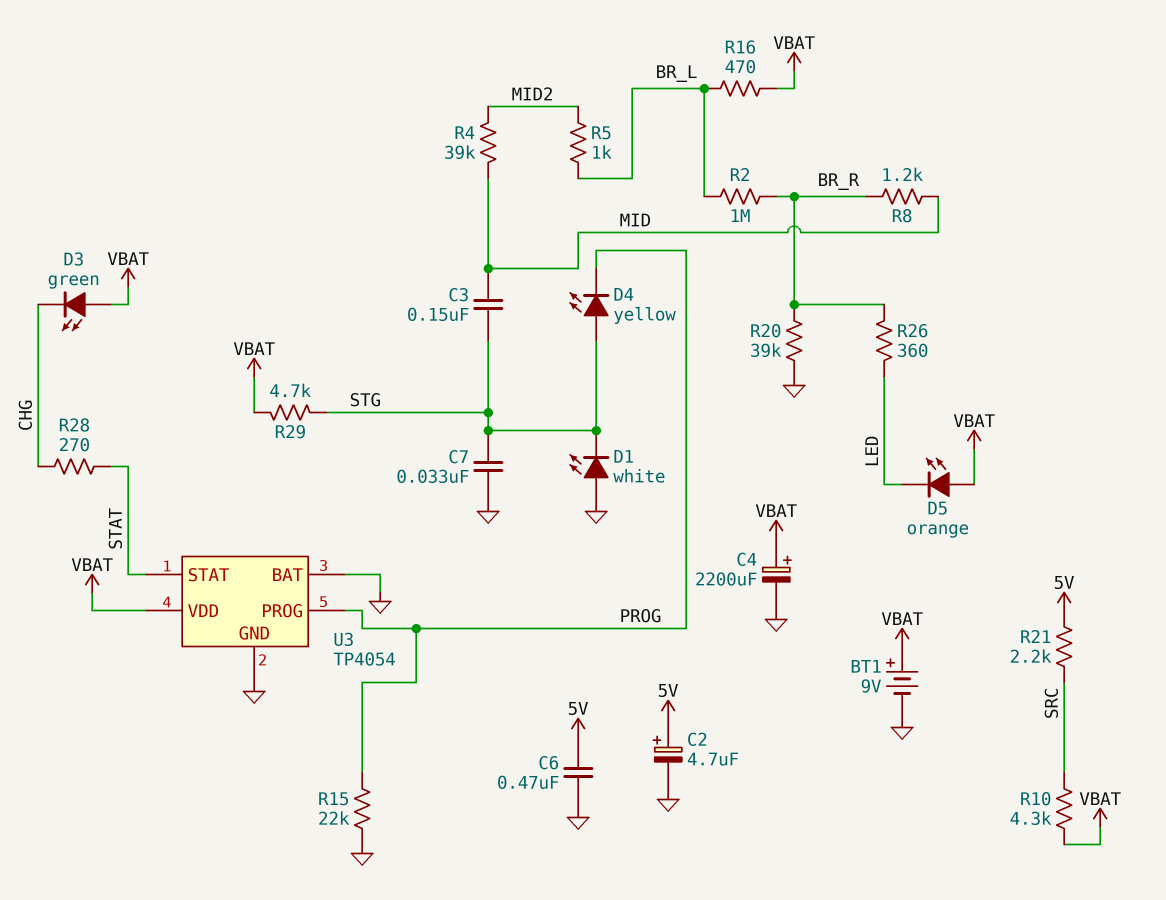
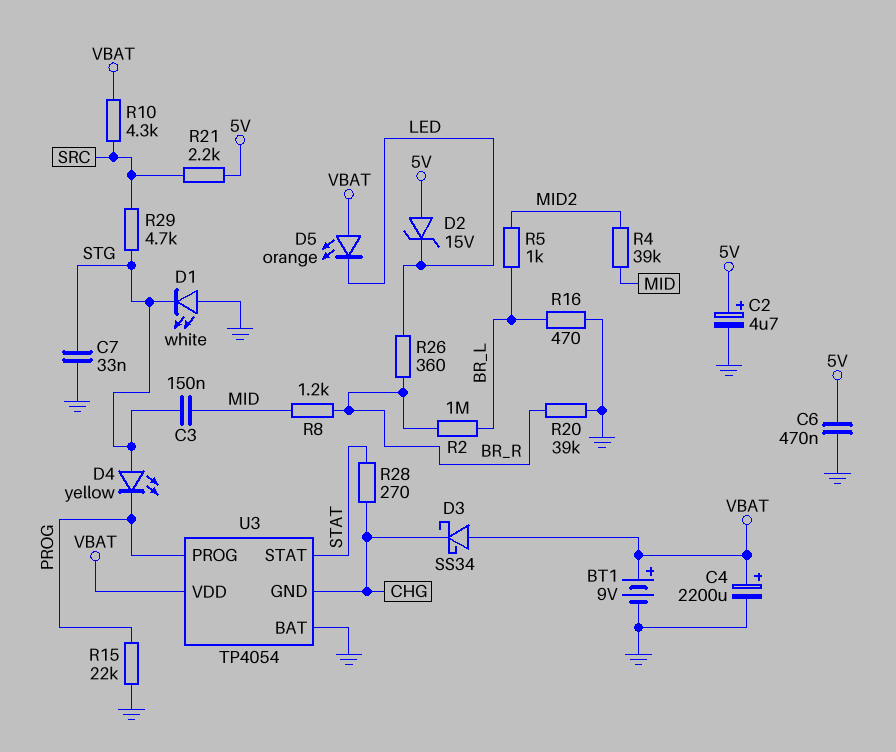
D2: none -> zener 15V (A 5V, K LED)
D3: LED green (A VBAT, K CHG) -> schottky SS34 (A VBAT, K CHG)
R16: 470 (BR_L, VBAT) -> 470 (BR_L, GND)
R29: 4.7k (STG, VBAT) -> 4.7k (SRC, STG)
U3 pin GND: GND -> CHG

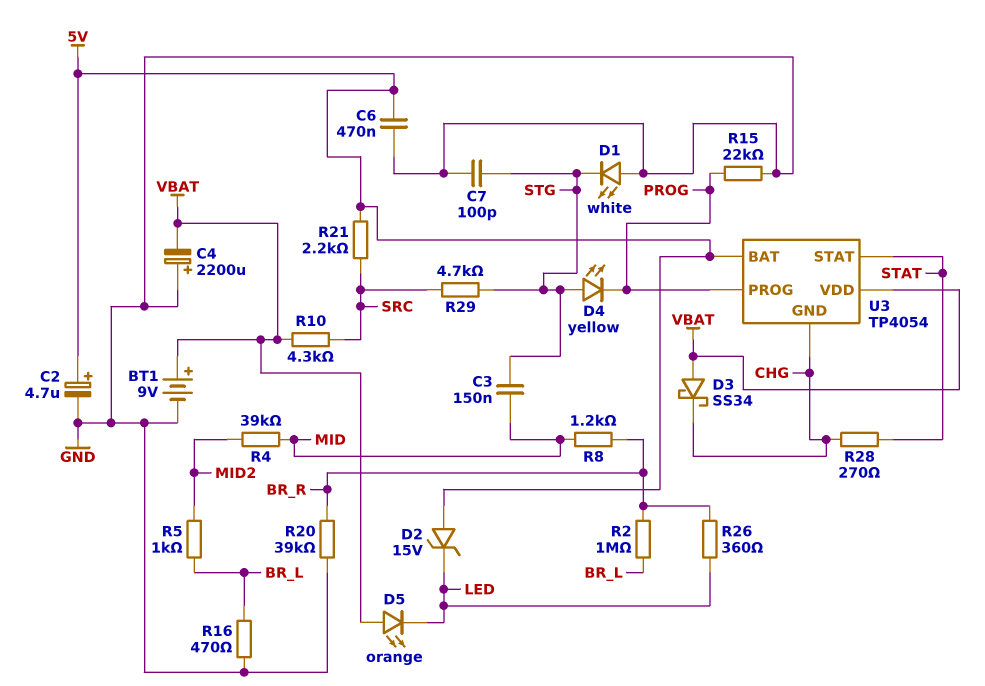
C4: 2200uF (plus VBAT, minus GND) -> 2200uF (plus GND, minus VBAT)
C7: 33nF (GND, STG) -> 100pF (GND, STG)
U3 pin BAT: GND -> 5V

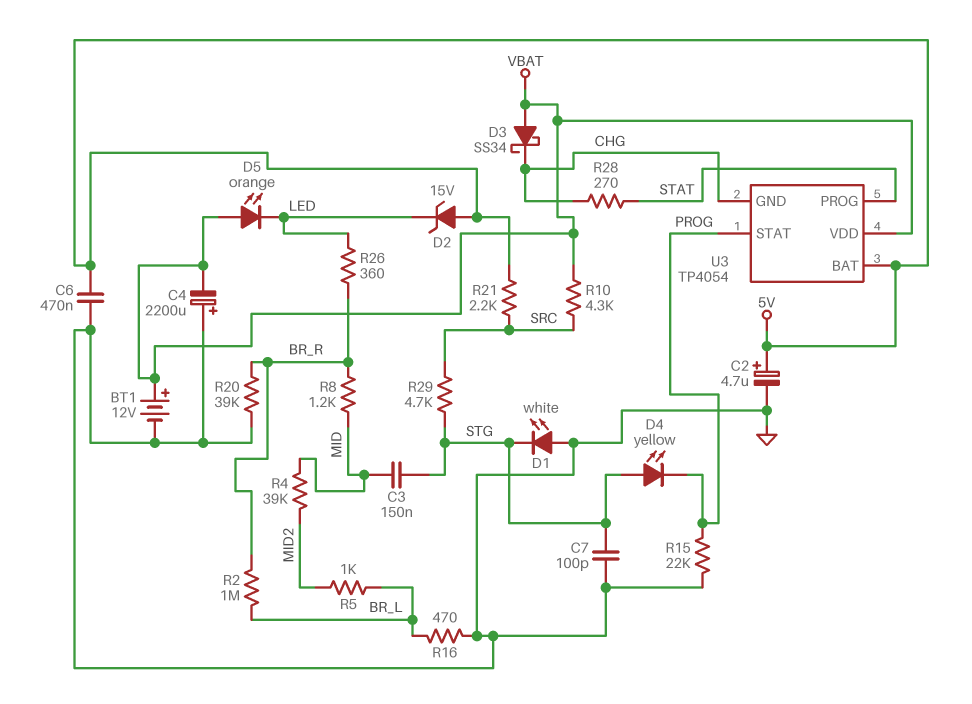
BT1: 9V (plus VBAT, minus GND) -> 12V (plus VBAT, minus GND)
U3 pin PROG: PROG -> STAT
U3 pin STAT: STAT -> PROG

